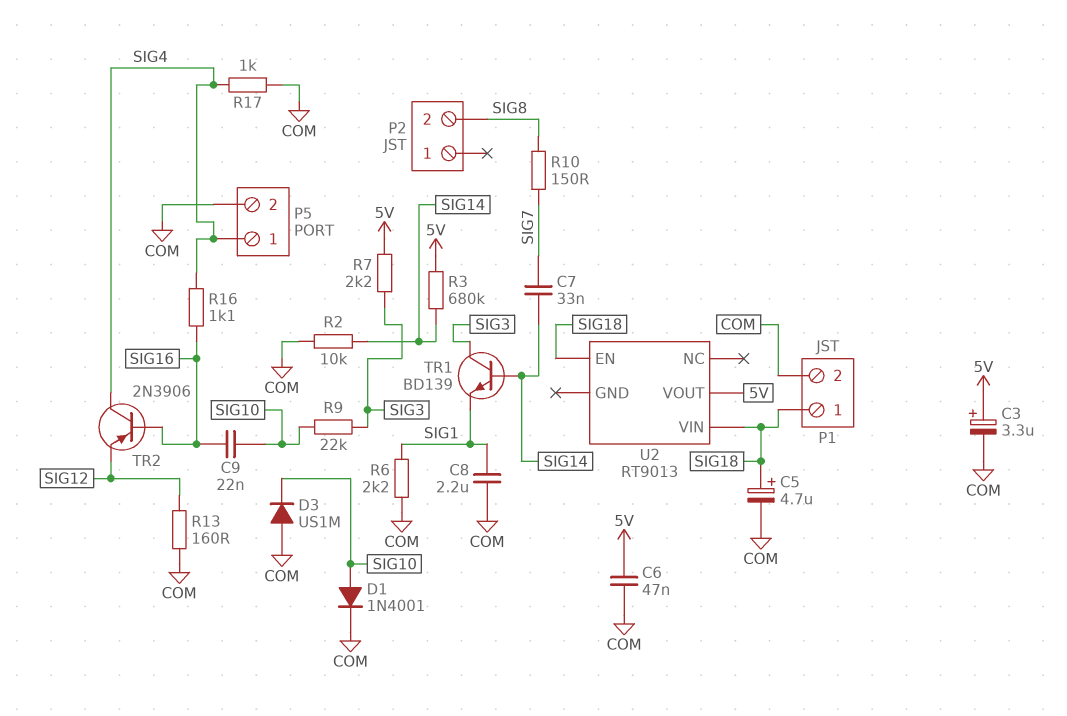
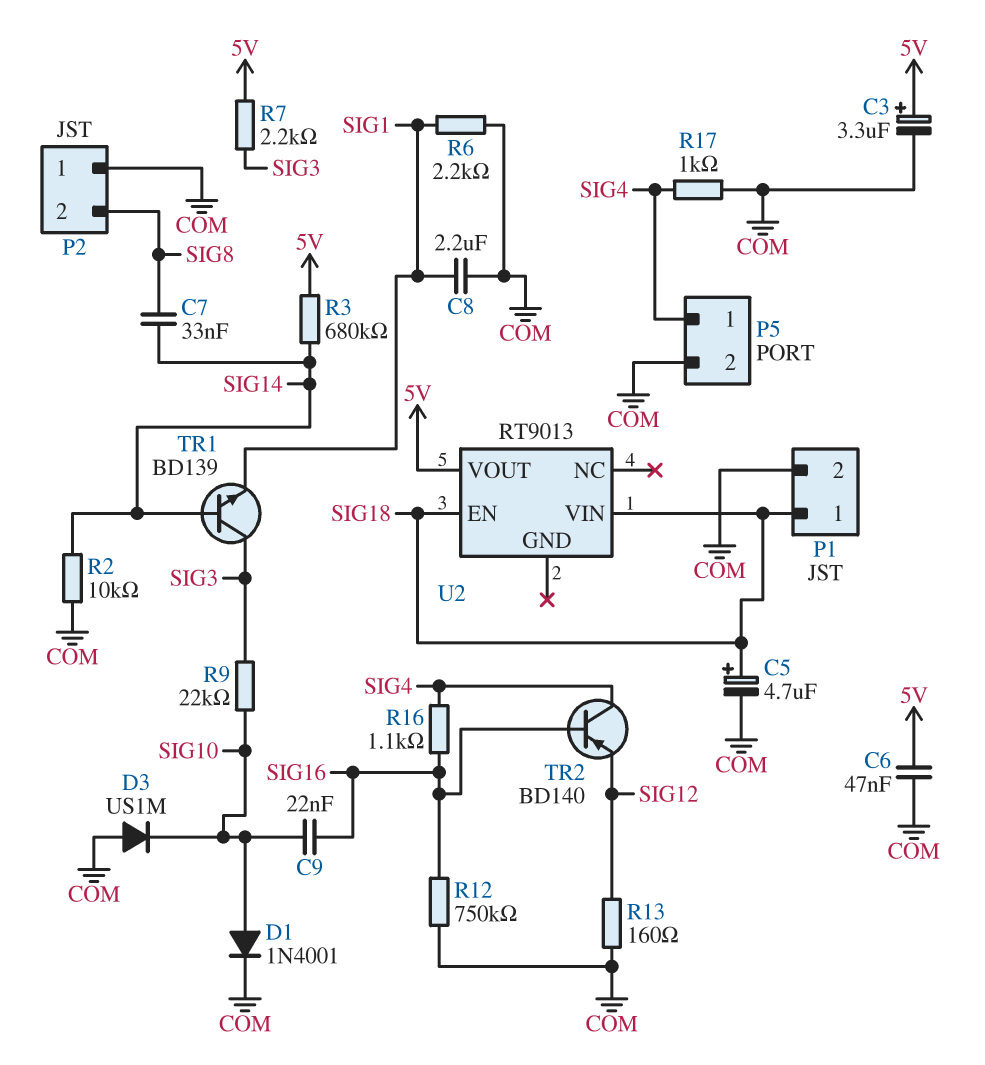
C7: 33nF (SIG7, SIG14) -> 33nF (SIG8, SIG14)
P2 pin 1: none -> COM
R10: 150 (SIG7, SIG8) -> none
R12: none -> 750k (COM, SIG16)
TR2: PNP 2N3906 (B SIG16, C SIG4, E SIG12) -> PNP BD140 (B SIG16, C SIG4, E SIG12)

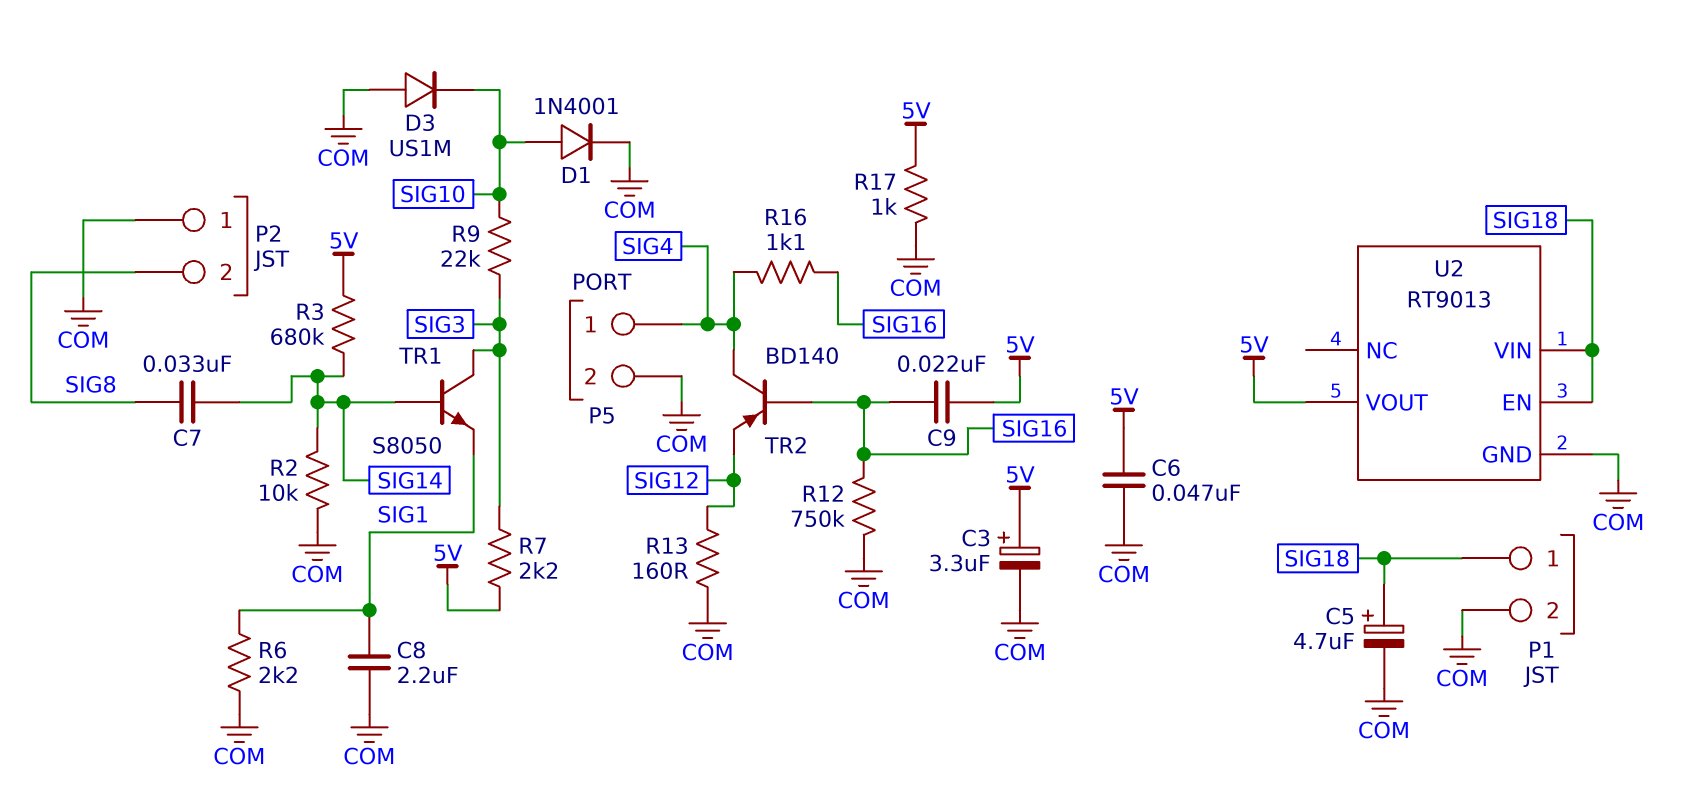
C9: 22nF (SIG10, SIG16) -> 22nF (5V, SIG16)
R17: 1k (COM, SIG4) -> 1k (5V, COM)
TR1: NPN BD139 (B SIG14, C SIG3, E SIG1) -> NPN S8050 (B SIG14, C SIG3, E SIG1)
U2 pin GND: none -> COM

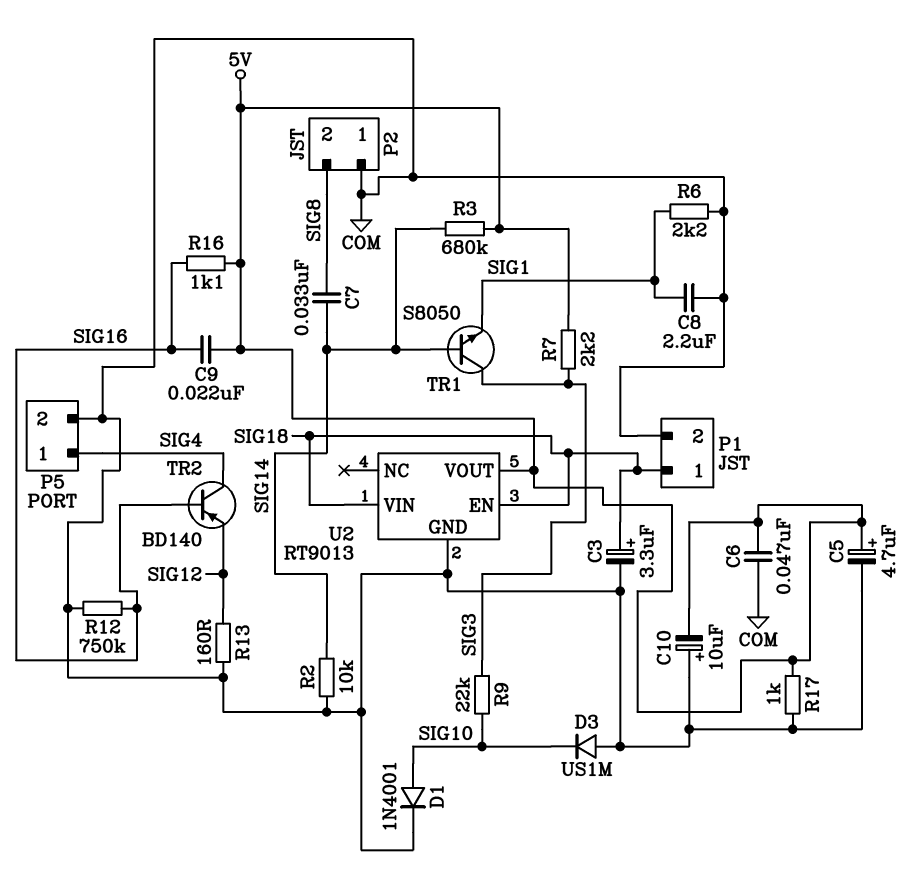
C3: 3.3uF (plus 5V, minus COM) -> 3.3uF (plus SIG18, minus COM)
C5: 4.7uF (plus SIG18, minus COM) -> 4.7uF (plus 5V, minus COM)
C10: none -> 10uF (plus COM, minus 5V)
R16: 1.1k (SIG4, SIG16) -> 1.1k (5V, SIG16)

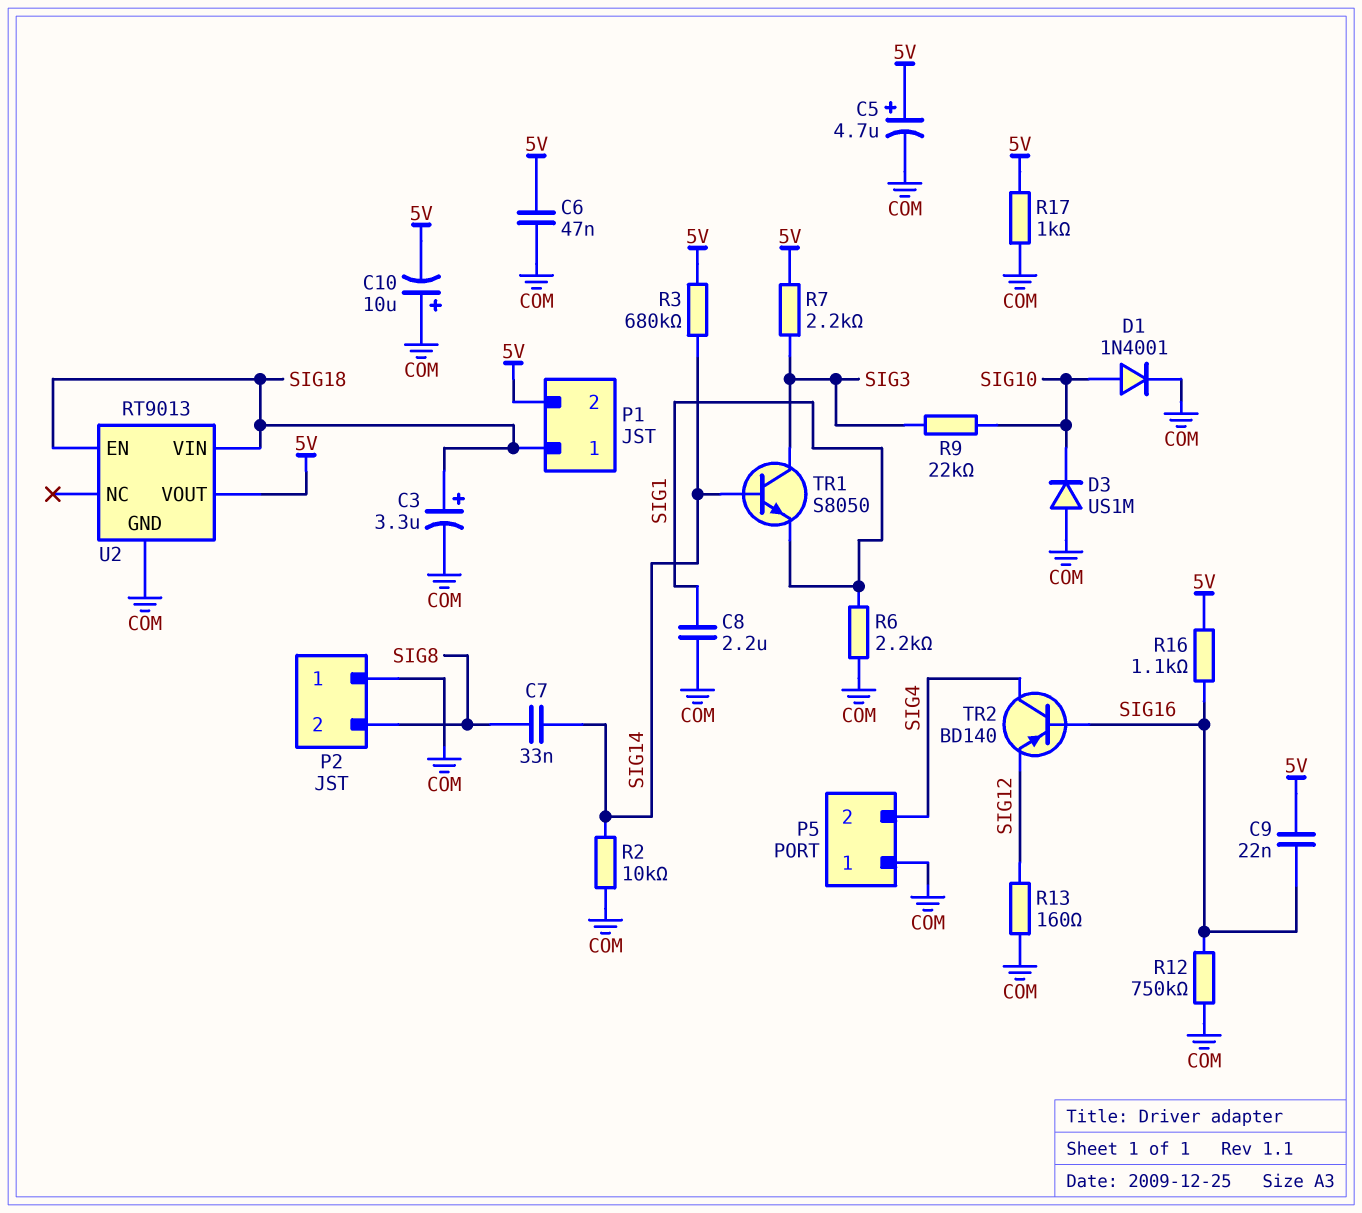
P1 pin 2: COM -> 5V
P5 pin 1: SIG4 -> COM
P5 pin 2: COM -> SIG4

